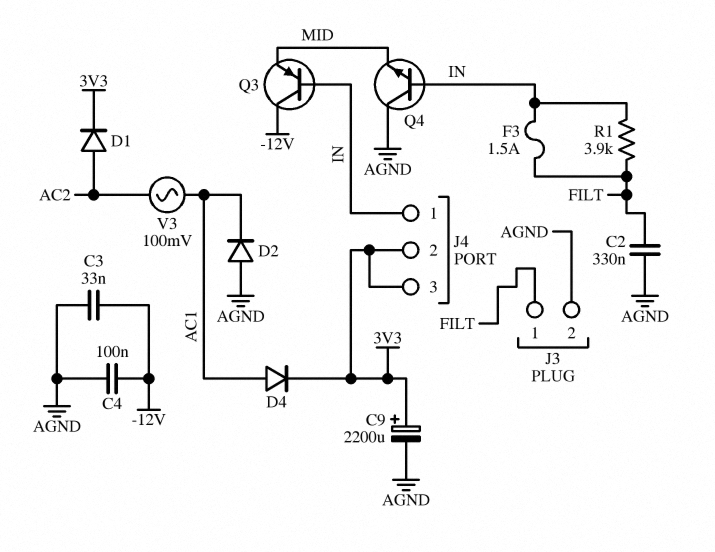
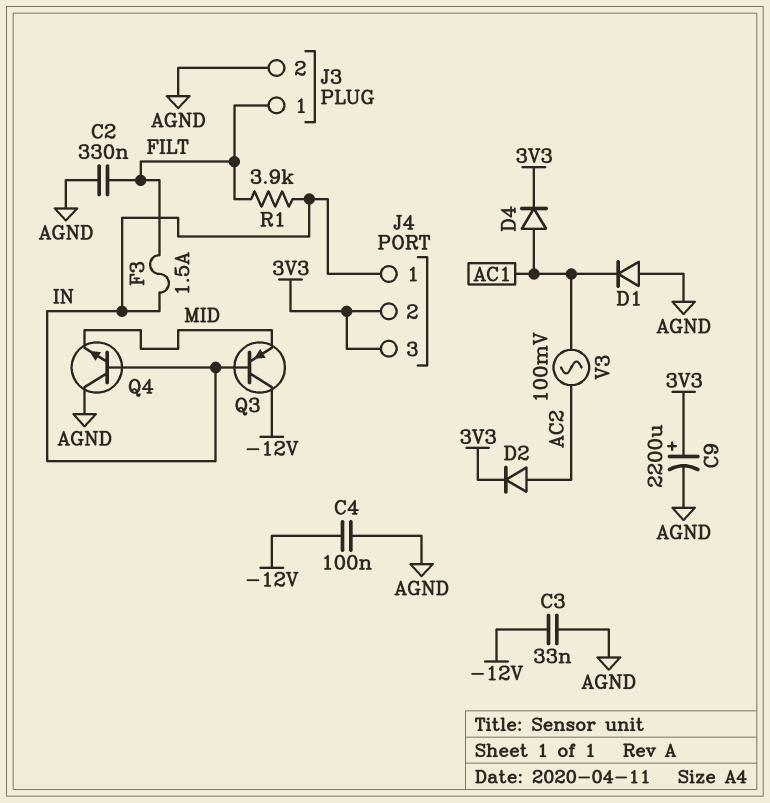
D1: diode (A AC2, K 3V3) -> diode (A AGND, K AC1)
D2: diode (A AGND, K AC1) -> diode (A AC2, K 3V3)

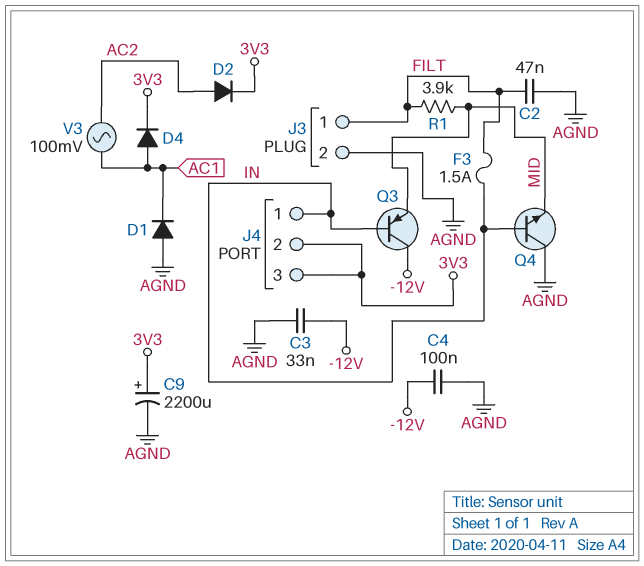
C2: 330nF (AGND, FILT) -> 47nF (AGND, FILT)
R1: 3.9k (FILT, IN) -> 3.9k (FILT, MID)

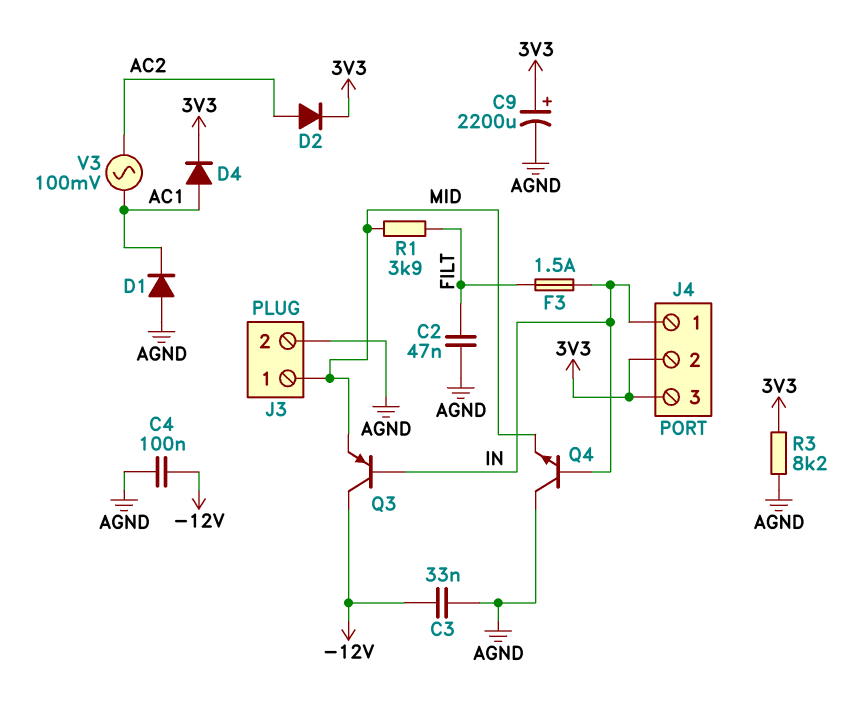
J3 pin 1: FILT -> MID
R3: none -> 8.2k (3V3, AGND)

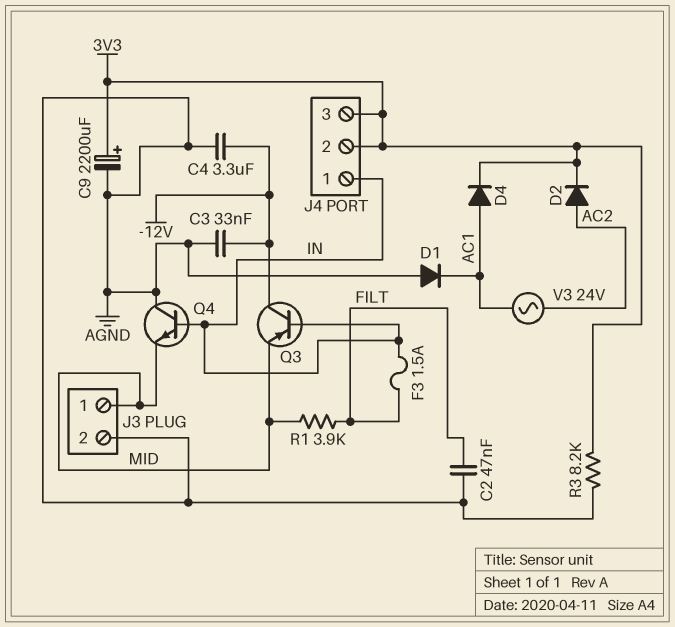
C4: 100nF (-12V, AGND) -> 3.3uF (-12V, AGND)
V3: AC 100mV (AC1, AC2) -> AC 24V (AC1, AC2)

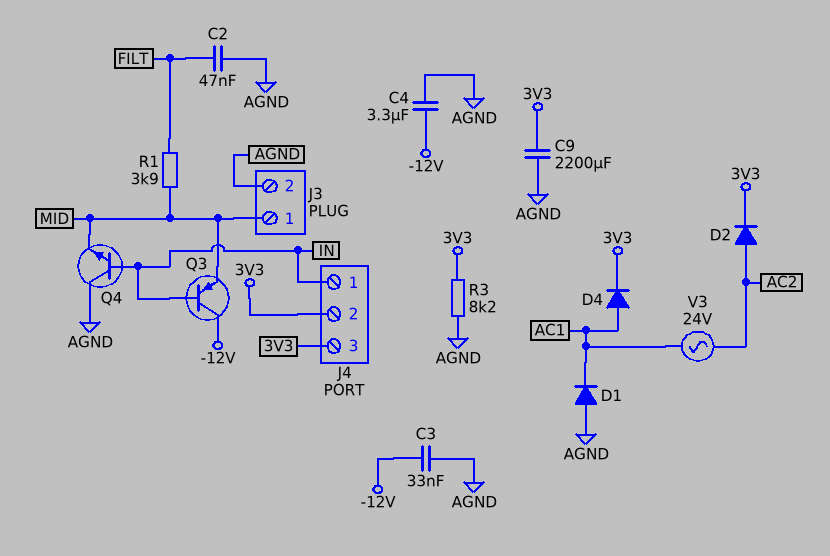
C9: 2200uF (plus 3V3, minus AGND) -> 2200uF (3V3, AGND)
F3: 1.5A (FILT, IN) -> none

